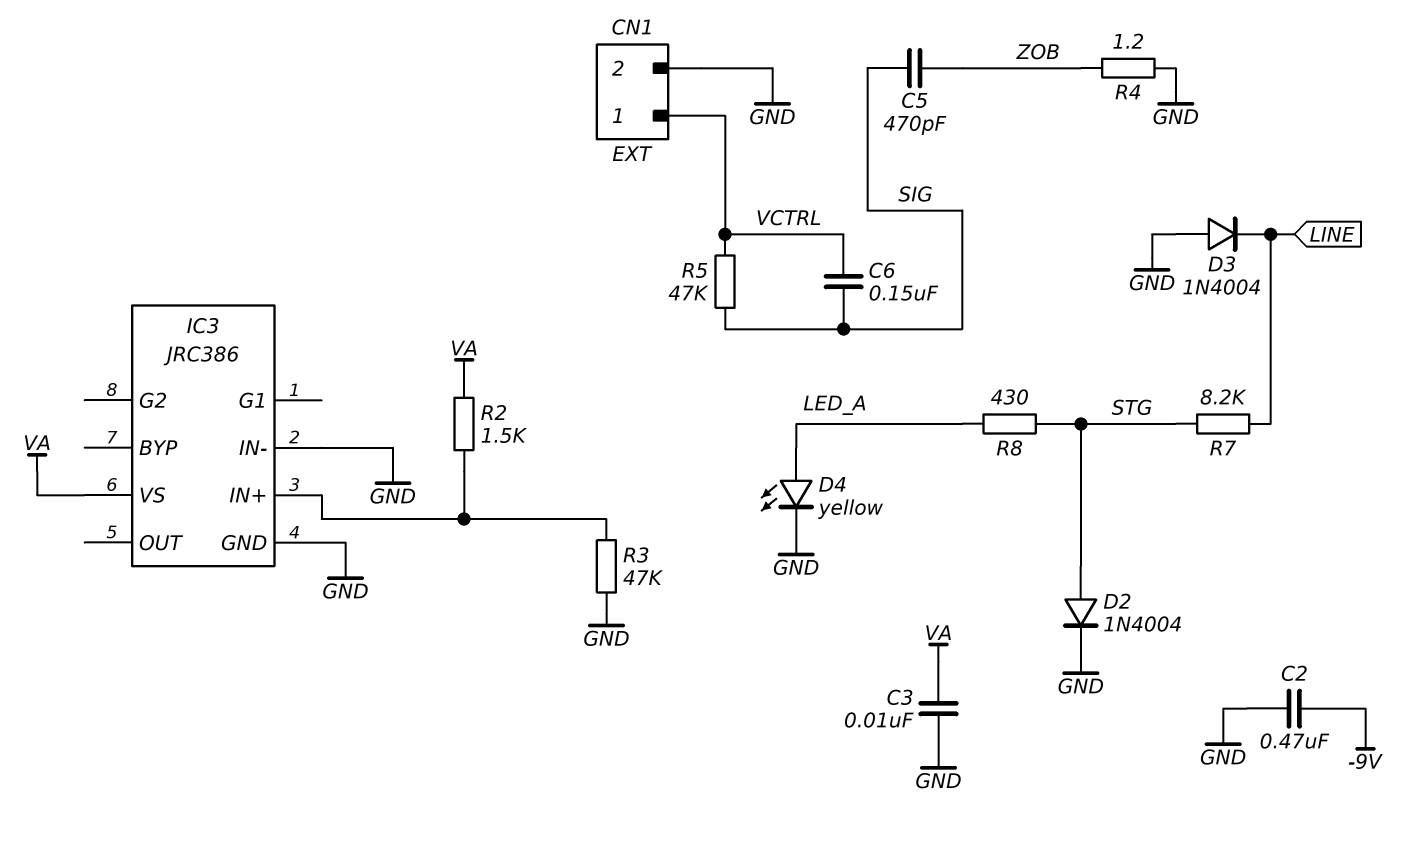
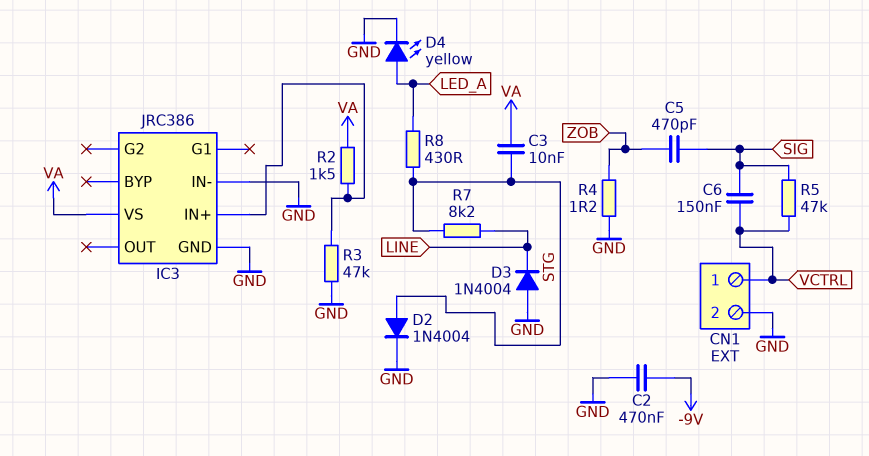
C3: 10nF (GND, VA) -> 10nF (STG, VA)

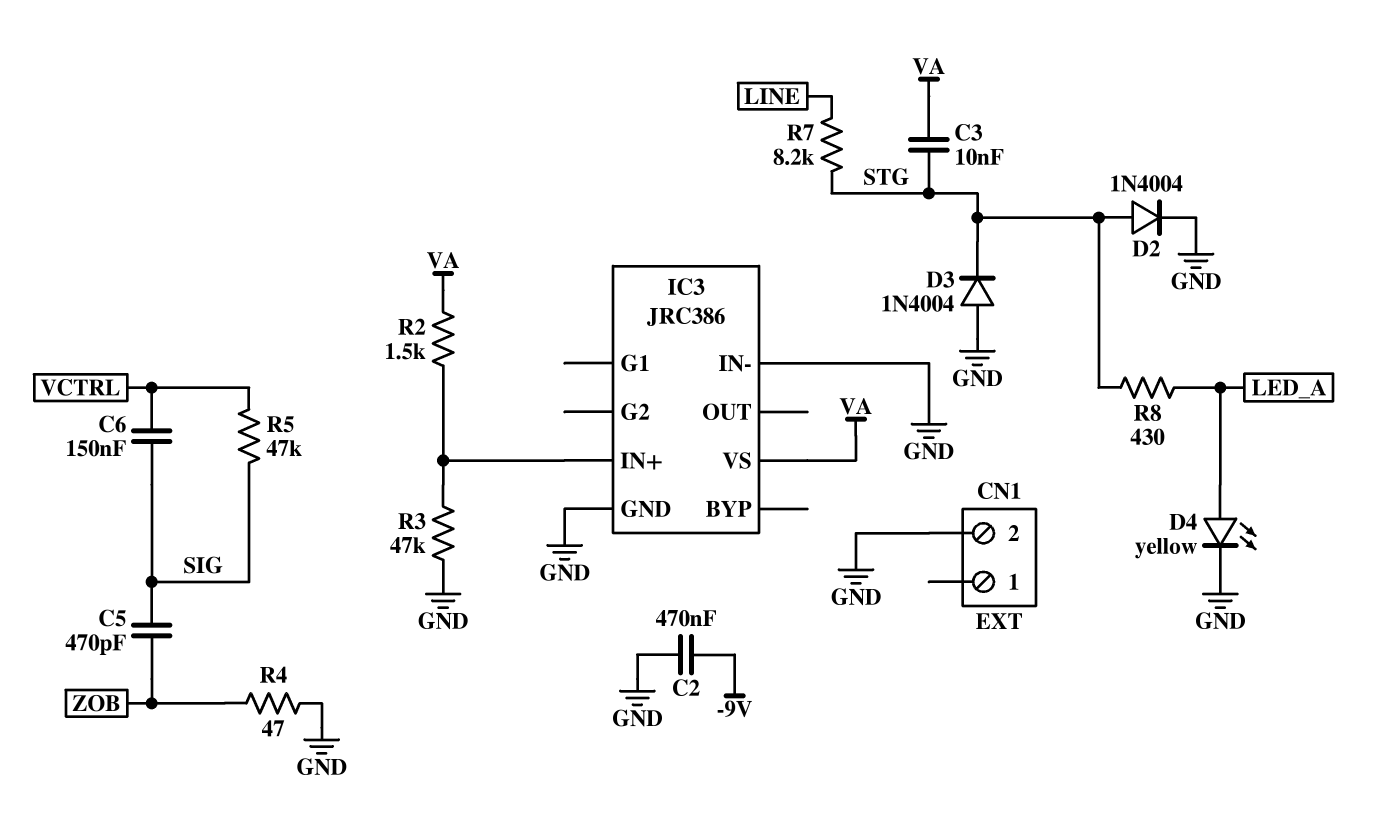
CN1 pin 1: VCTRL -> none
D3: diode 1N4004 (A GND, K LINE) -> diode 1N4004 (A GND, K STG)
R4: 1.2 (GND, ZOB) -> 47 (GND, ZOB)

